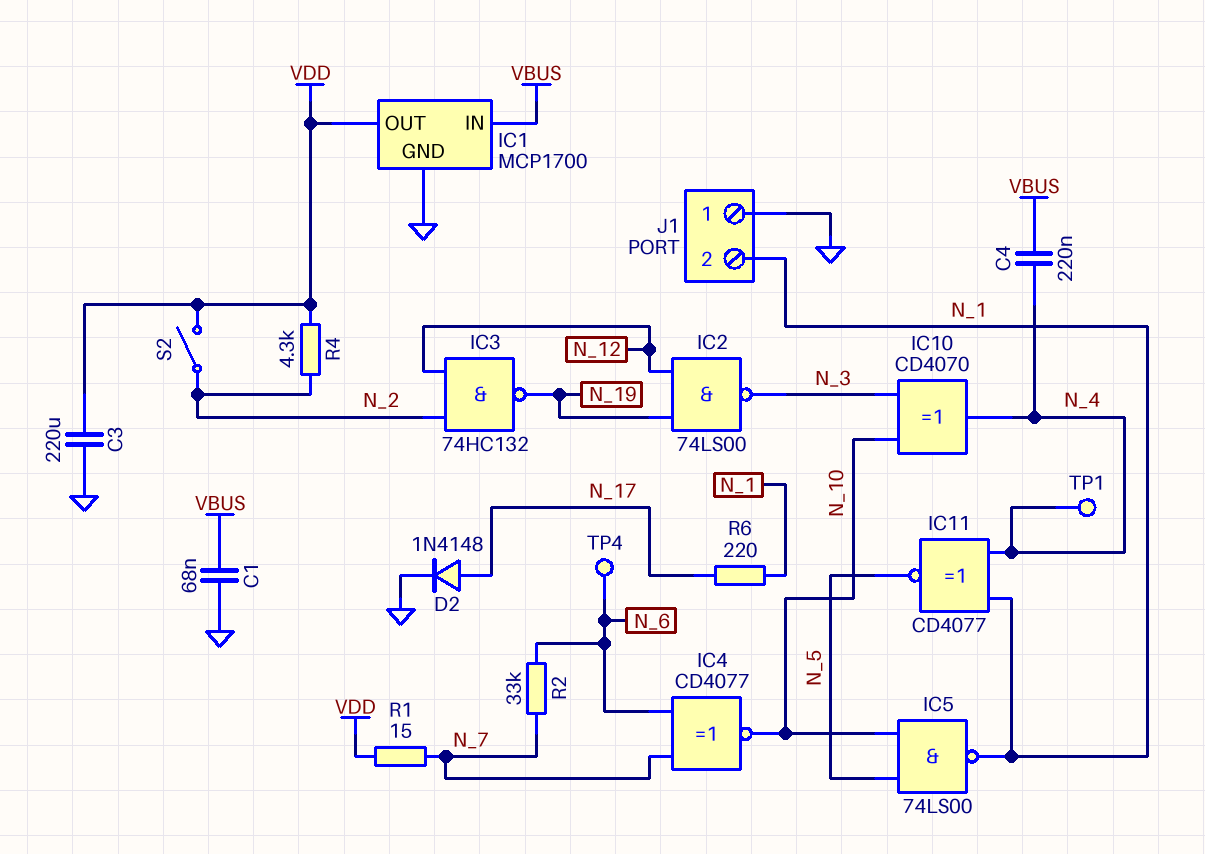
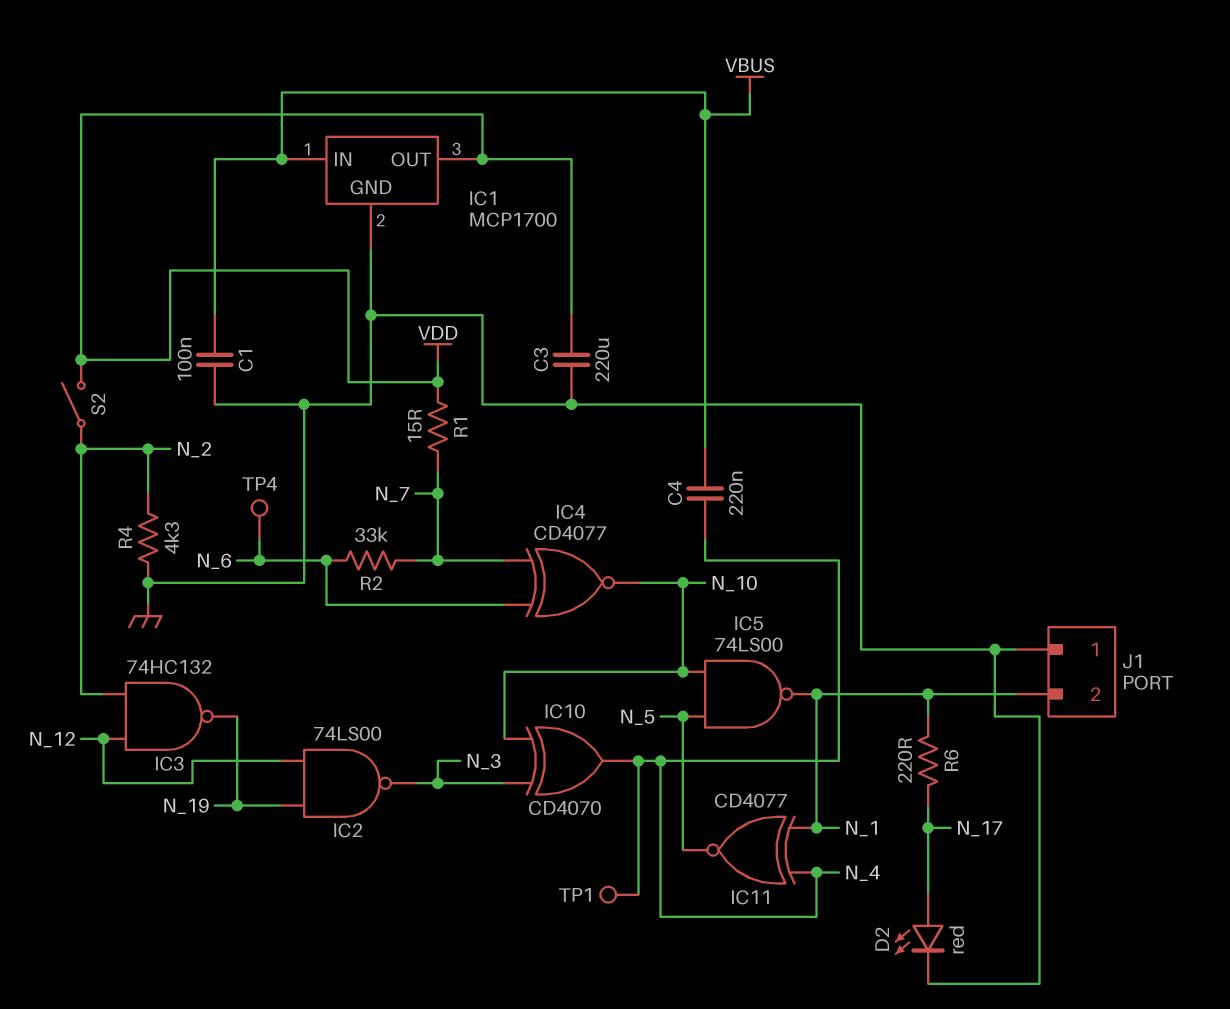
C1: 68nF (GND, VBUS) -> 100nF (GND, VBUS)
D2: diode 1N4148 (A N_17, K GND) -> LED red (A N_17, K GND)
R4: 4.3k (N_2, VDD) -> 4.3k (GND, N_2)

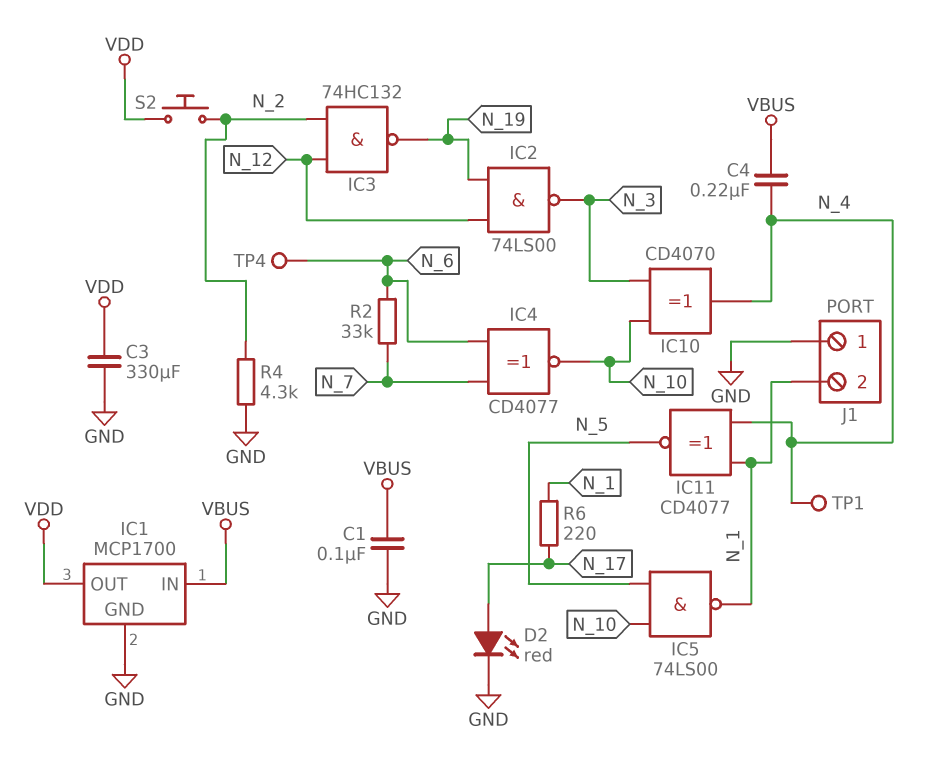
C3: 220uF (GND, VDD) -> 330uF (GND, VDD)
R1: 15 (N_7, VDD) -> none
S2: switch (N_2, VDD) -> button (N_2, VDD)

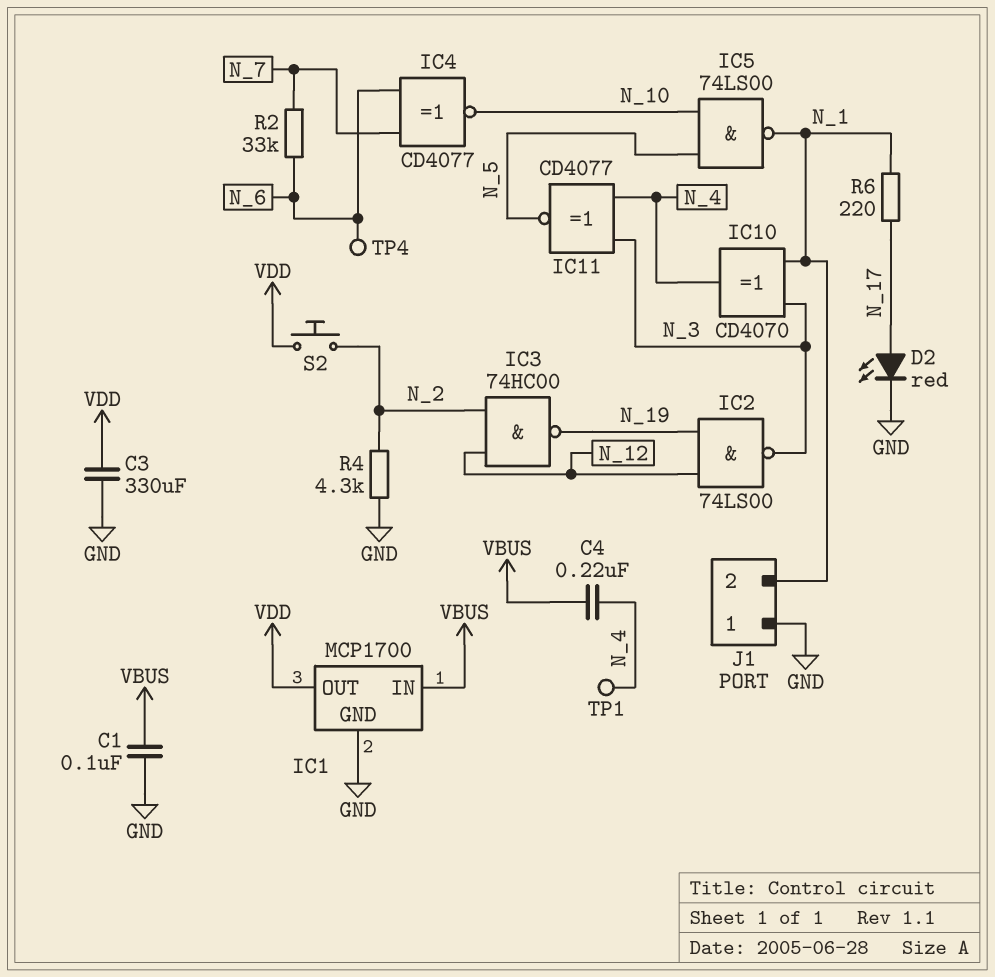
IC3: NAND 74HC132 (in N_2, in N_12, out N_19) -> NAND 74HC00 (in N_2, in N_12, out N_19)
IC10: XOR CD4070 (in N_3, in N_10, out N_4) -> XOR CD4070 (in N_1, in N_3, out N_4)
IC11: XNOR CD4077 (in N_1, in N_4, out N_5) -> XNOR CD4077 (in N_3, in N_4, out N_5)

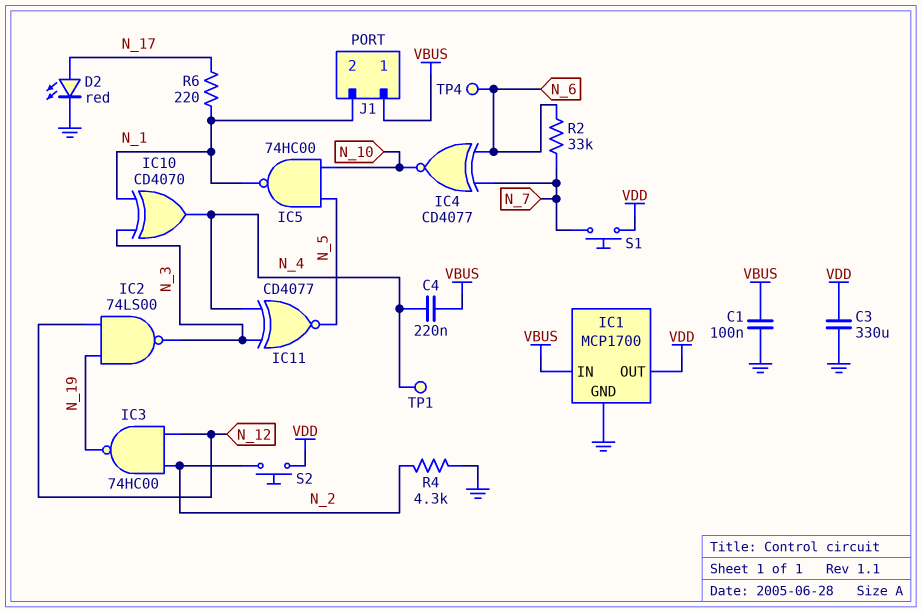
IC5: NAND 74LS00 (in N_5, in N_10, out N_1) -> NAND 74HC00 (in N_5, in N_10, out N_1)
J1 pin 1: GND -> VBUS
S1: none -> button (N_7, VDD)

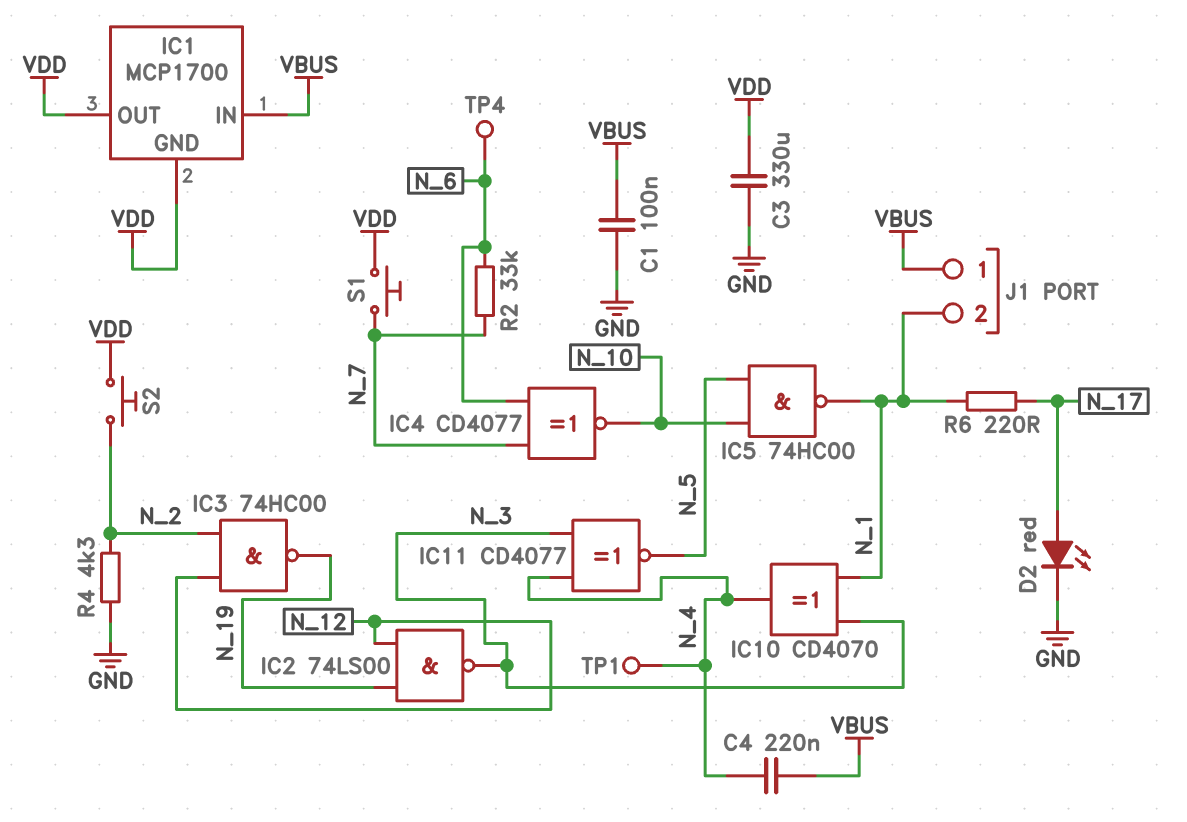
IC1 pin GND: GND -> VDD

